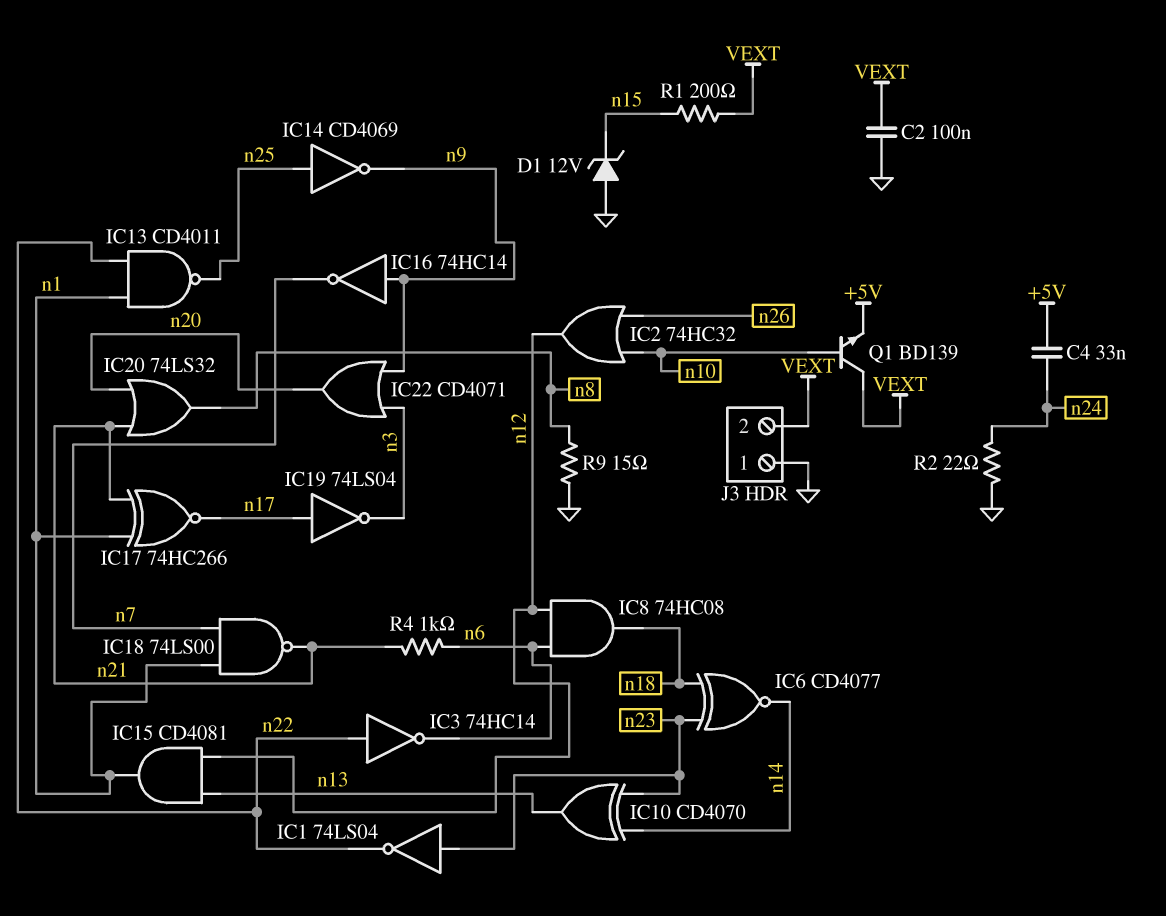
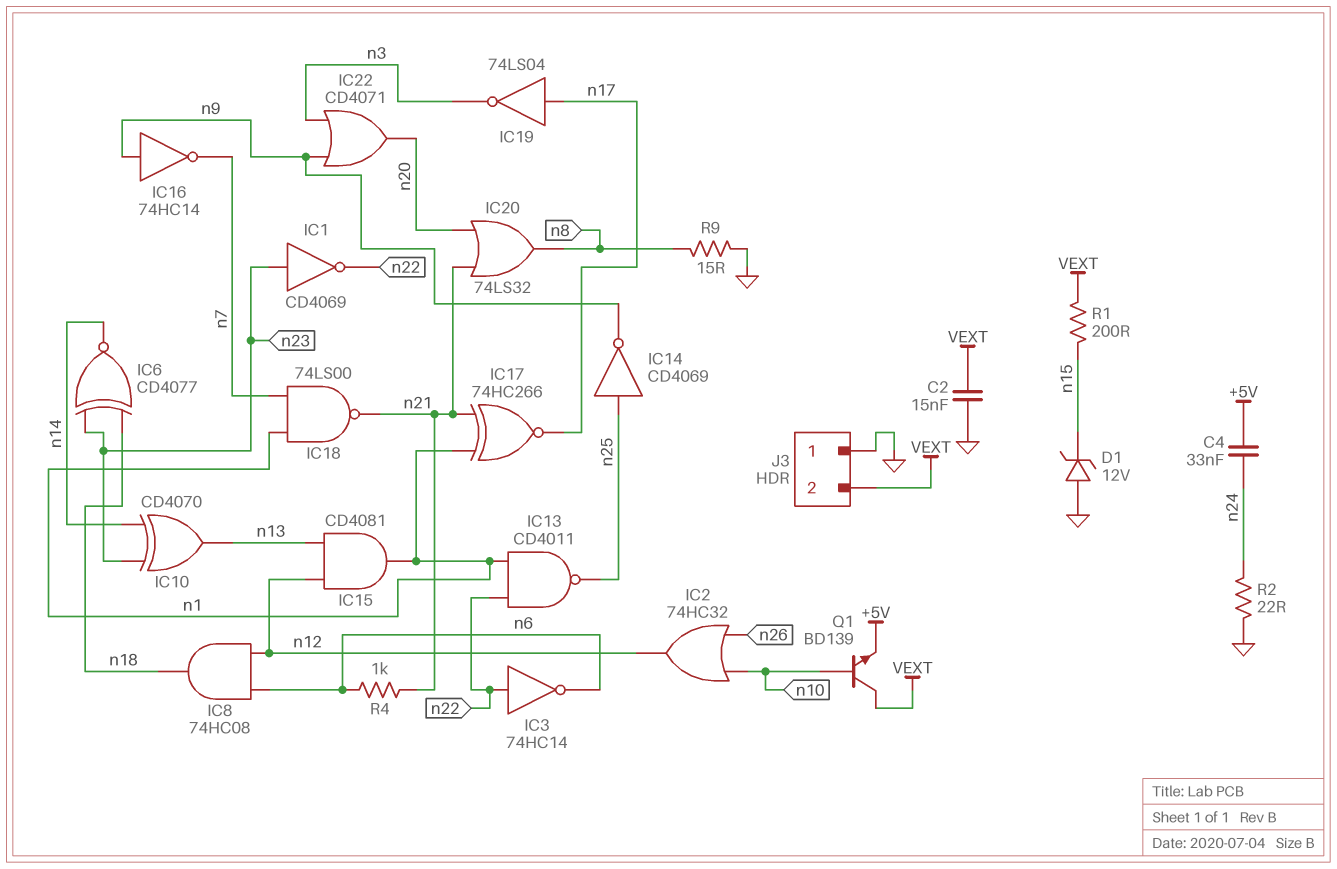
C2: 100nF (GND, VEXT) -> 15nF (GND, VEXT)
IC1: NOT 74LS04 (in n23, out n22) -> NOT CD4069 (in n23, out n22)

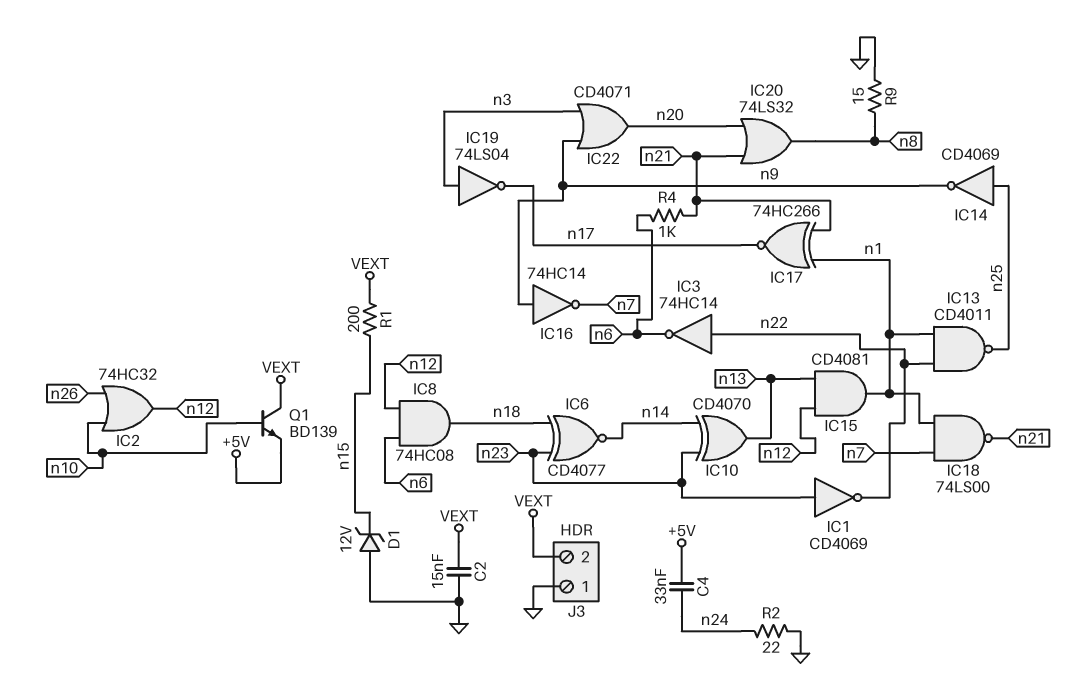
IC19: NOT 74LS04 (in n17, out n3) -> NOT 74LS04 (in n3, out n17)

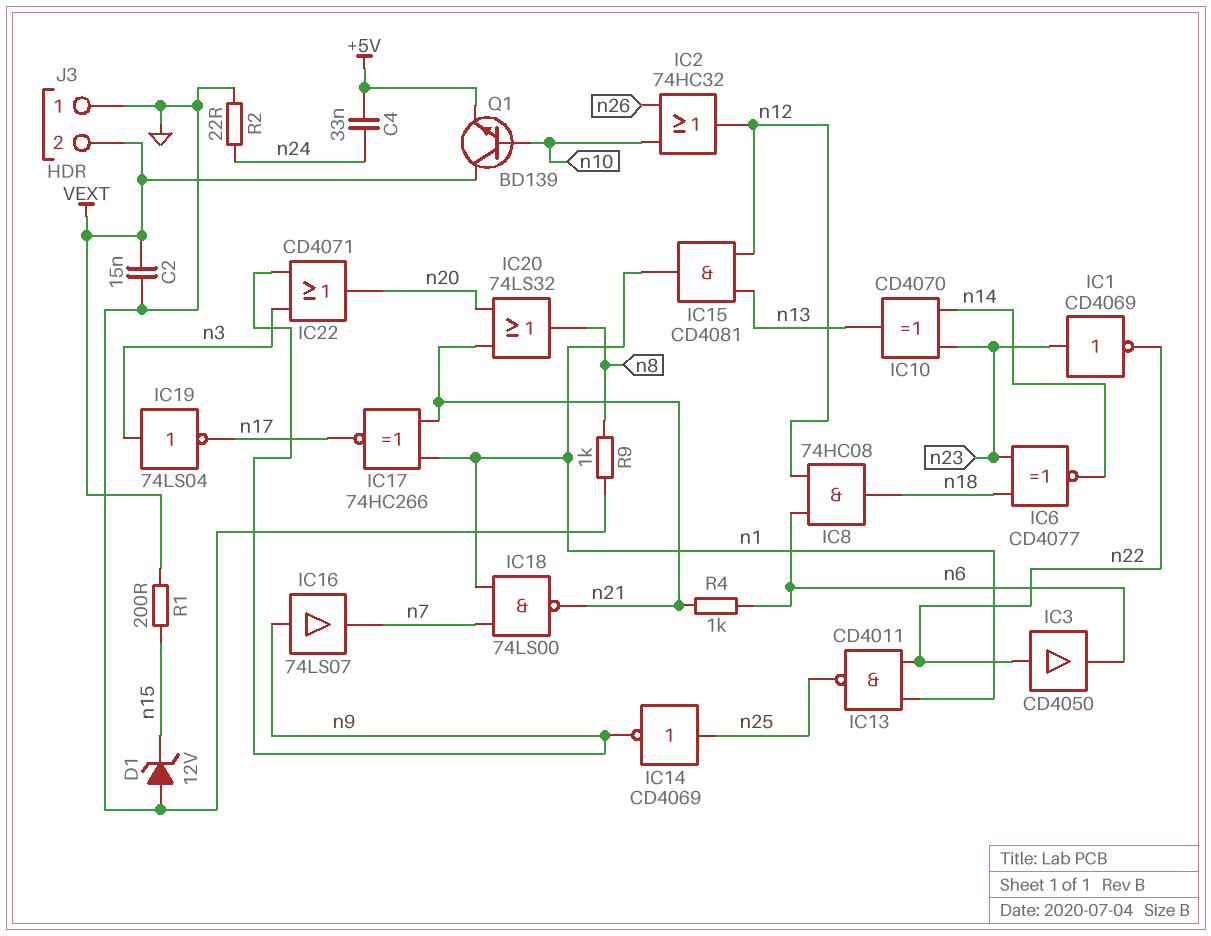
IC3: NOT 74HC14 (in n22, out n6) -> buffer CD4050 (in n22, out n6)
IC16: NOT 74HC14 (in n9, out n7) -> buffer 74LS07 (in n9, out n7)
R9: 15 (GND, n8) -> 1k (GND, n8)

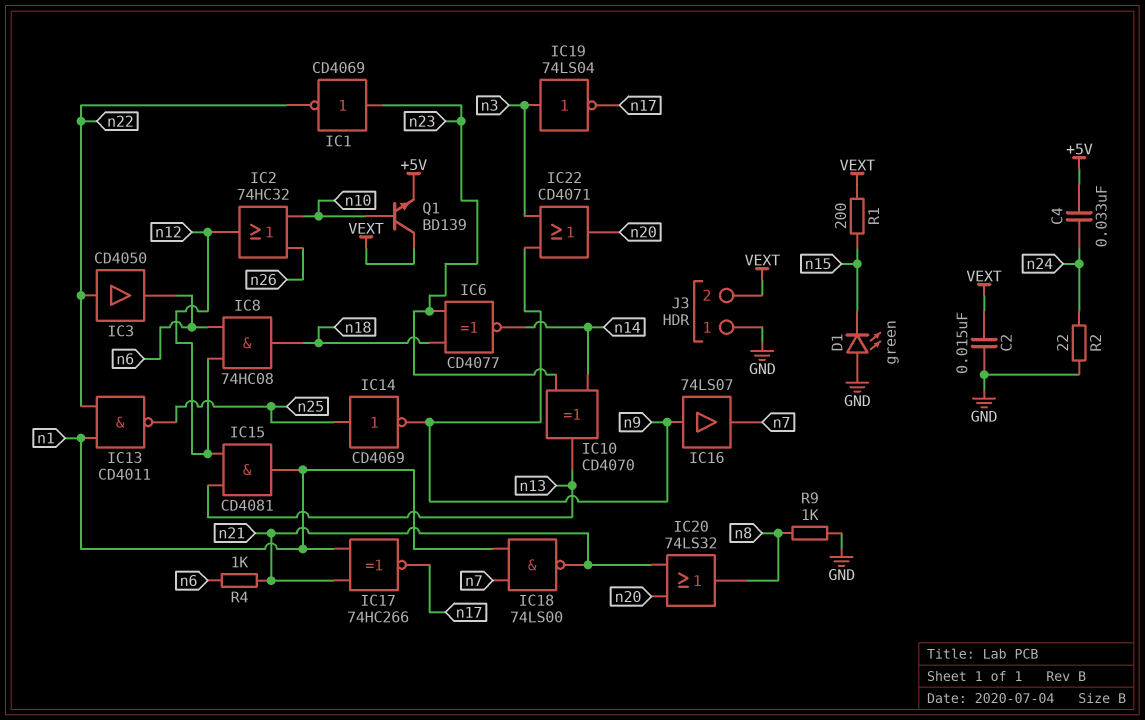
D1: zener 12V (A GND, K n15) -> LED green (A GND, K n15)

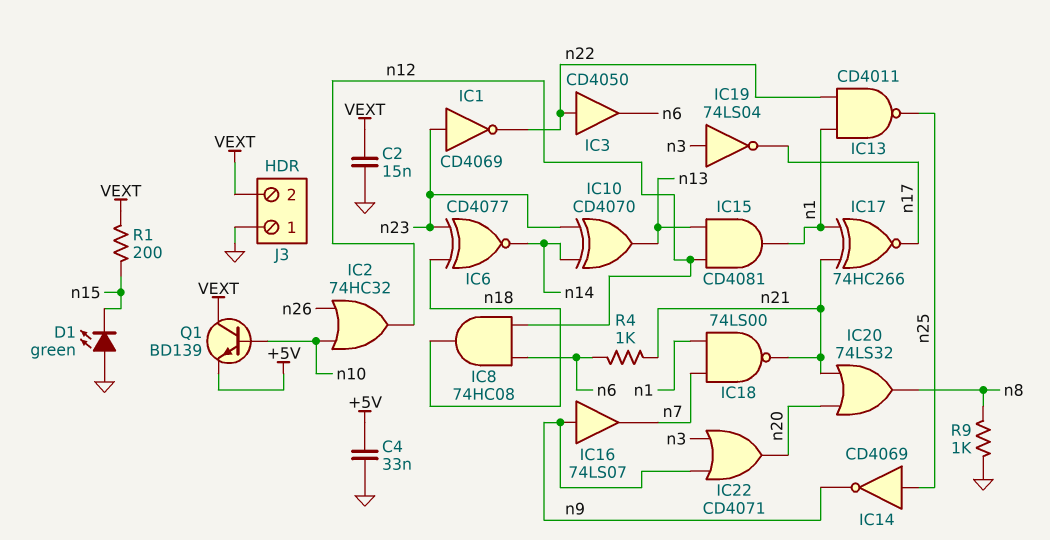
C4: 33nF (+5V, n24) -> 33nF (+5V, GND)
R2: 22 (GND, n24) -> none

